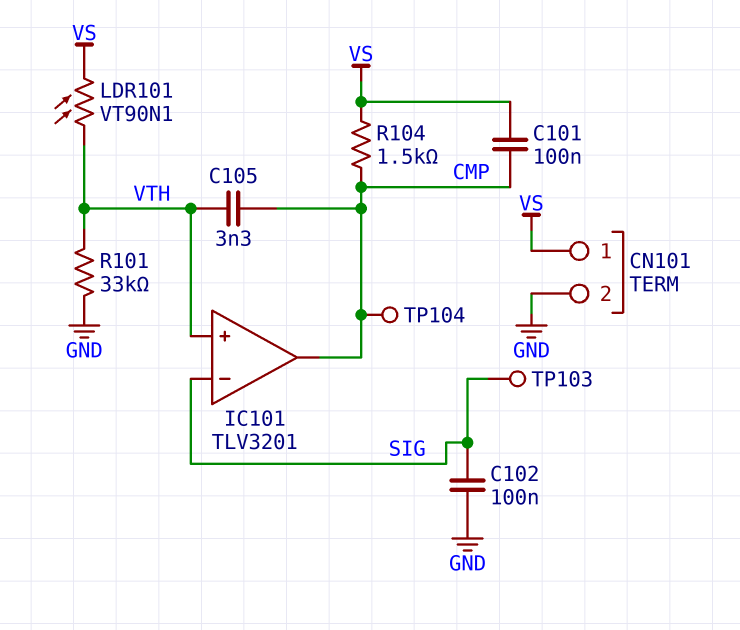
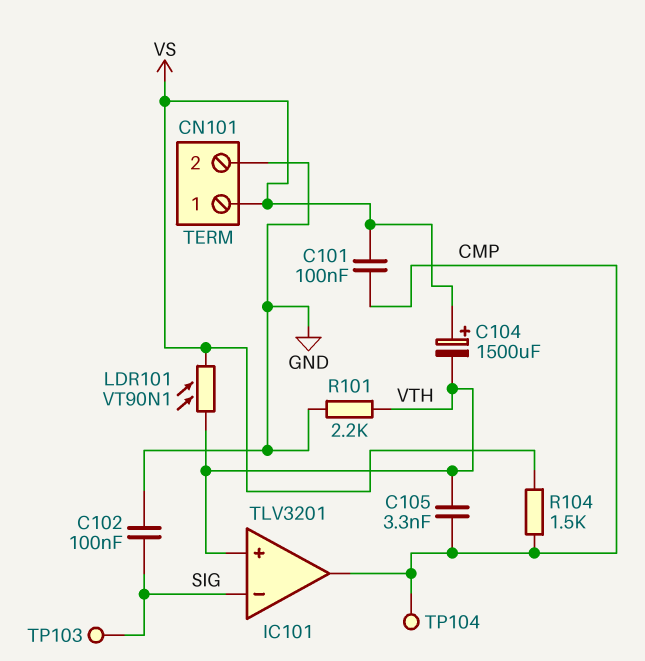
C104: none -> 1500uF (plus VS, minus VTH)
R101: 33k (GND, VTH) -> 2.2k (GND, VTH)

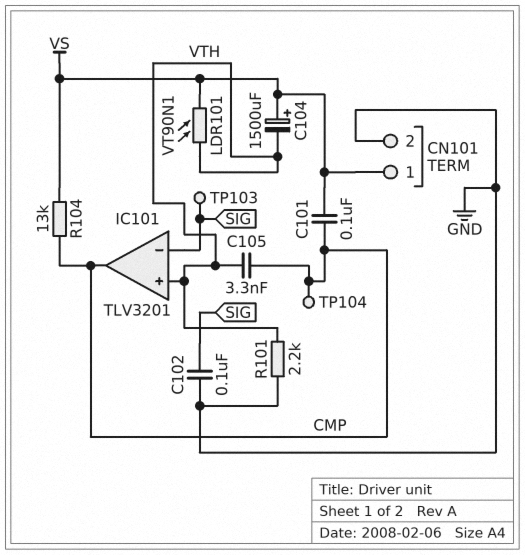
R104: 1.5k (CMP, VS) -> 13k (CMP, VS)

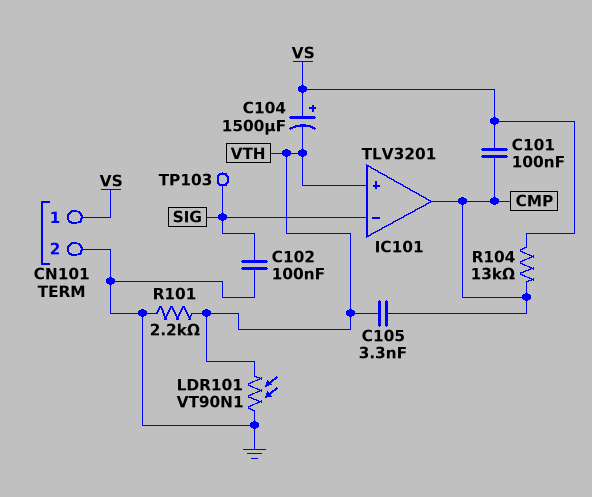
LDR101: VT90N1 (VS, VTH) -> VT90N1 (GND, VTH)
TP104: test point (CMP) -> none

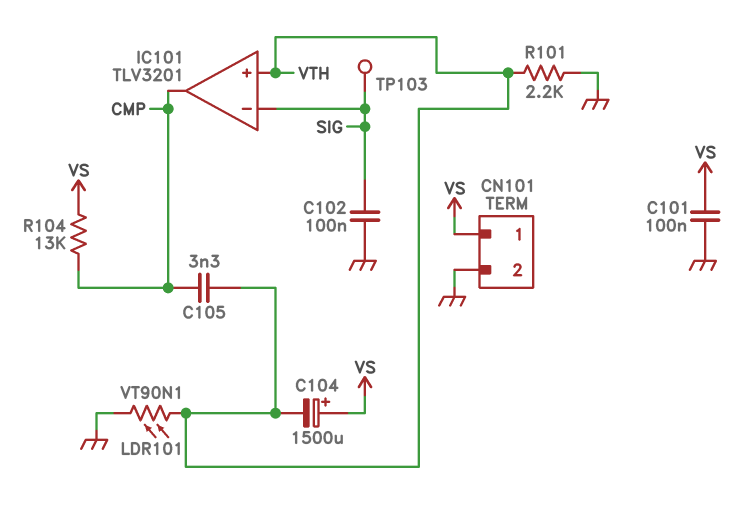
C101: 100nF (CMP, VS) -> 100nF (GND, VS)

